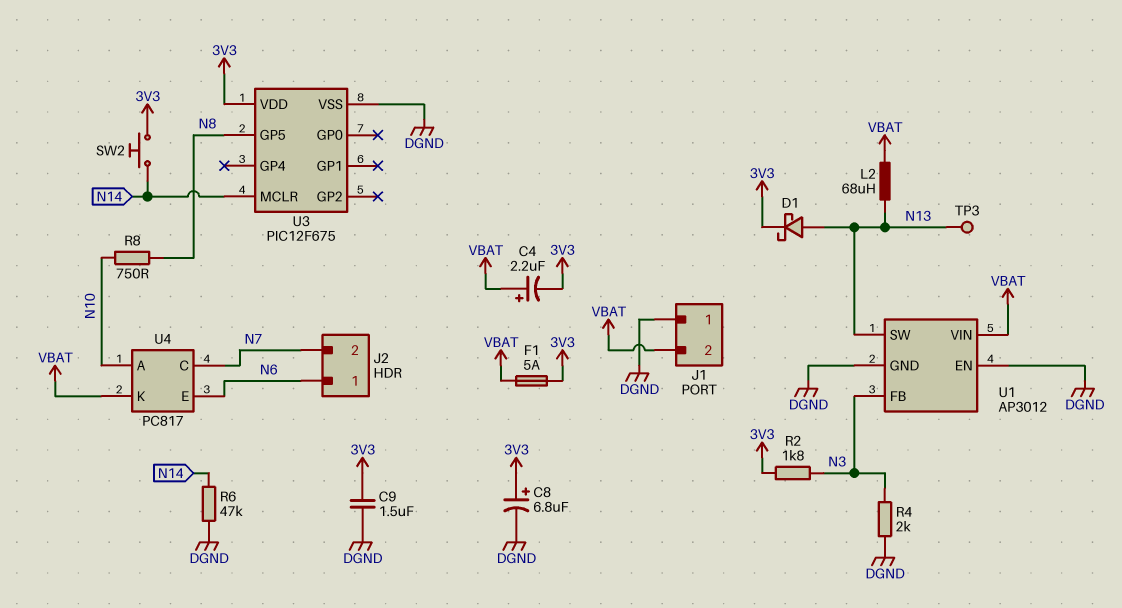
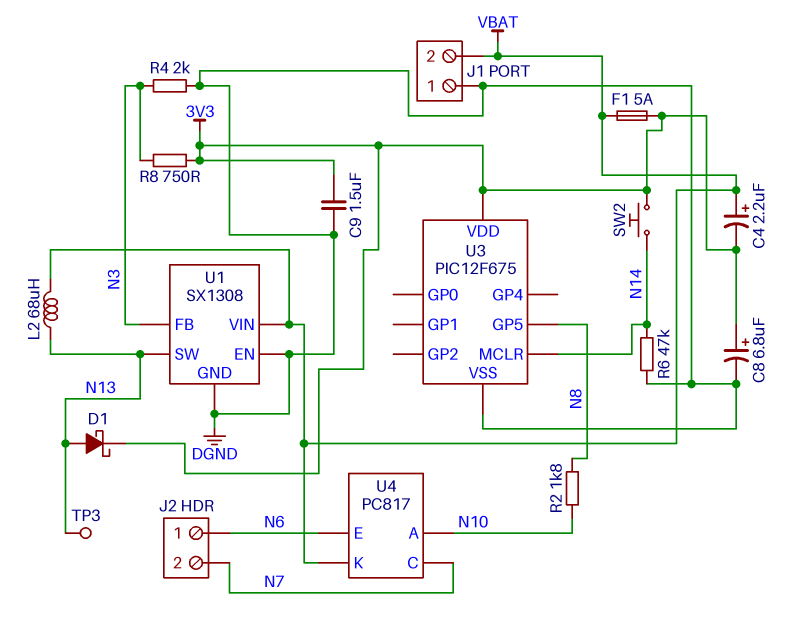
R2: 1.8k (3V3, N3) -> 1.8k (N8, N10)
R8: 750 (N8, N10) -> 750 (3V3, N3)
U1: AP3012 -> SX1308

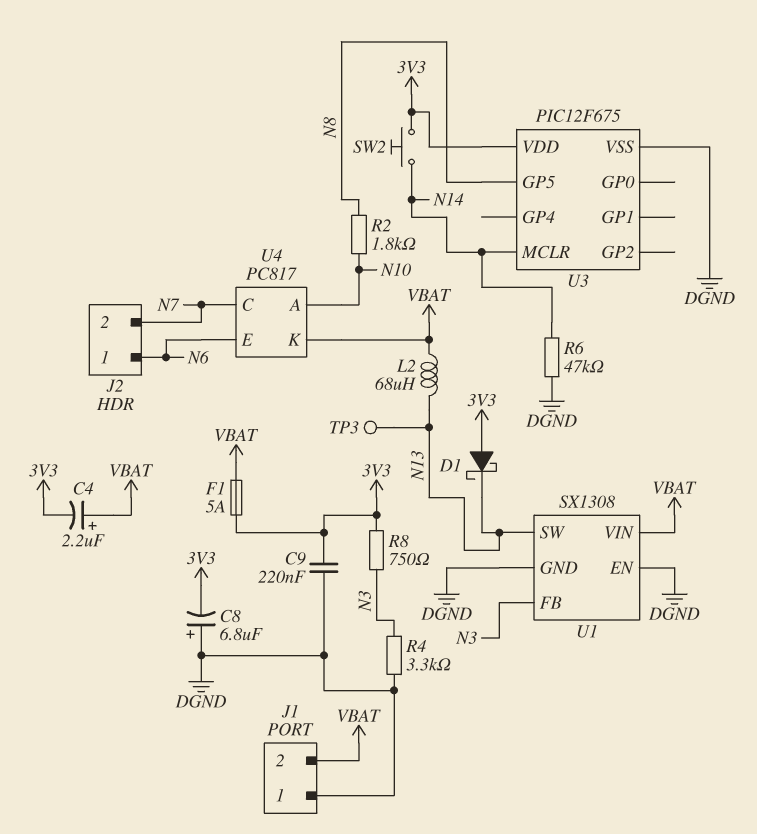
C8: 6.8uF (plus 3V3, minus DGND) -> 6.8uF (plus DGND, minus 3V3)
C9: 1.5uF (3V3, DGND) -> 220nF (3V3, DGND)
D1: schottky (A N13, K 3V3) -> schottky (A 3V3, K N13)
R4: 2k (DGND, N3) -> 3.3k (DGND, N3)

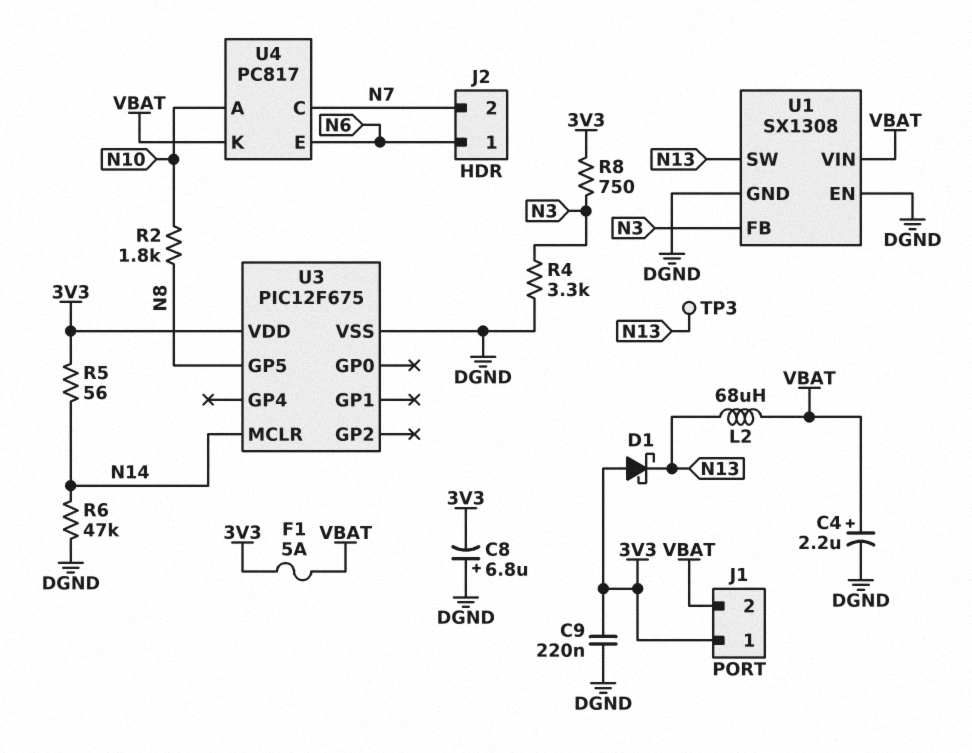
C4: 2.2uF (plus VBAT, minus 3V3) -> 2.2uF (plus VBAT, minus DGND)
J1 pin 1: DGND -> 3V3
R5: none -> 56 (3V3, N14)
SW2: button (3V3, N14) -> none

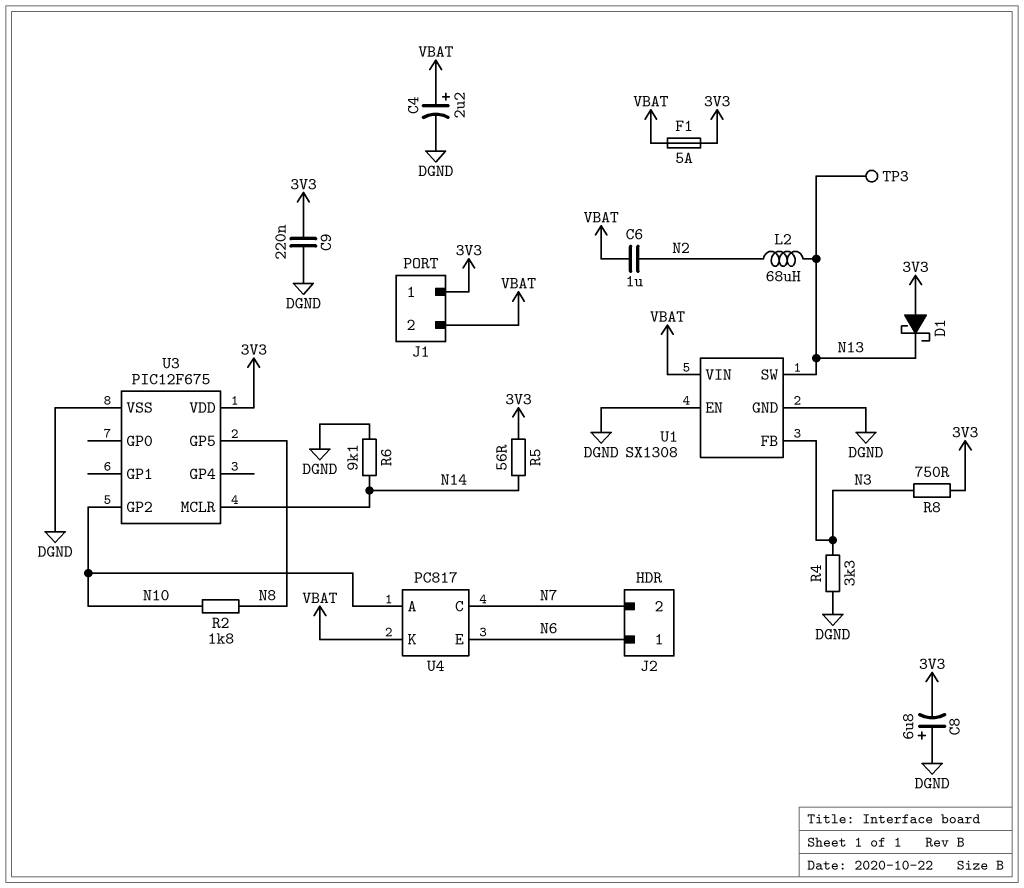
C6: none -> 1uF (N2, VBAT)
L2: 68uH (N13, VBAT) -> 68uH (N2, N13)
R6: 47k (DGND, N14) -> 9.1k (DGND, N14)
U3 pin GP2: none -> N10

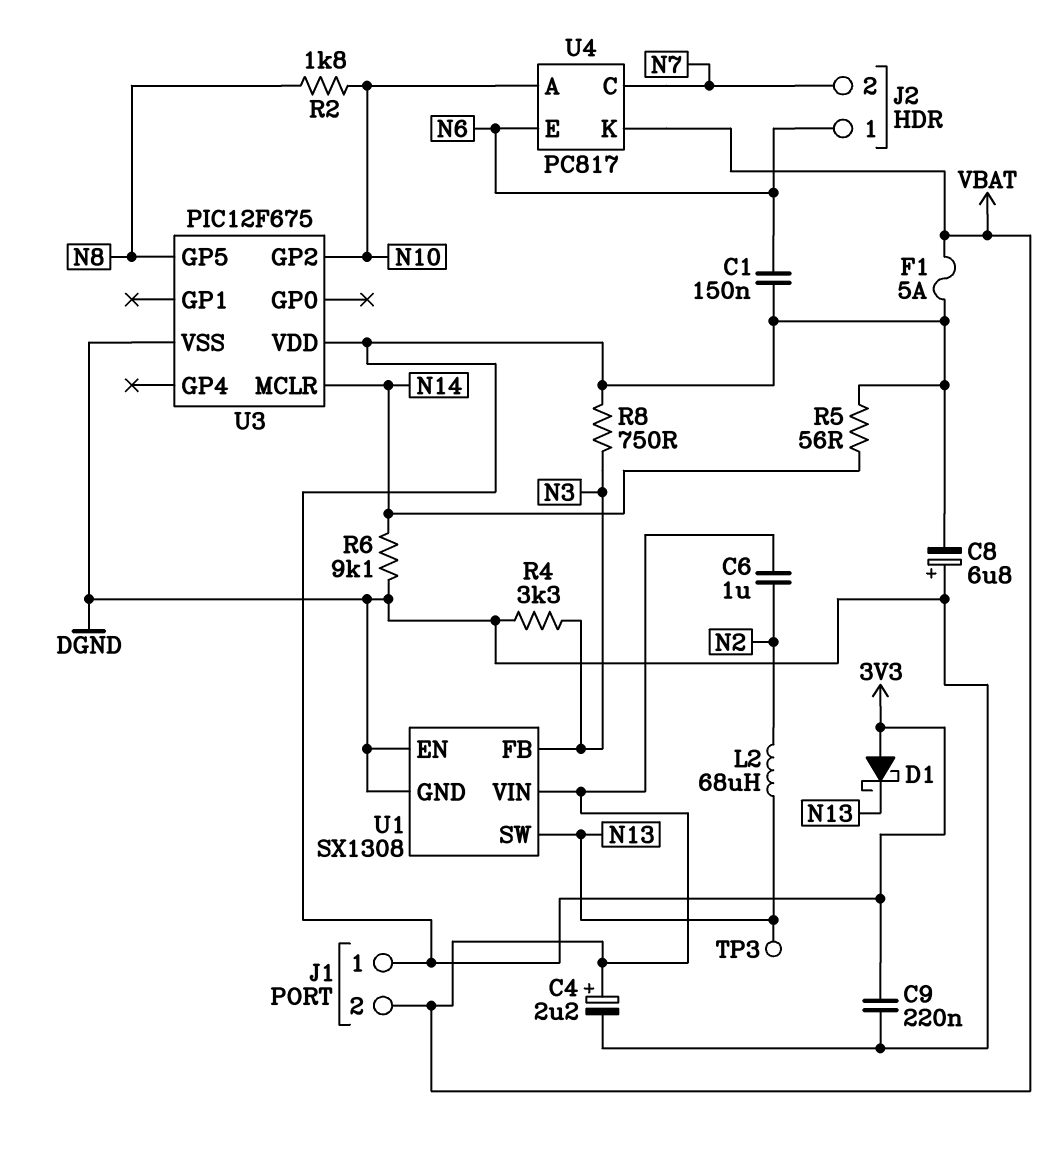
C1: none -> 150nF (3V3, N6)

